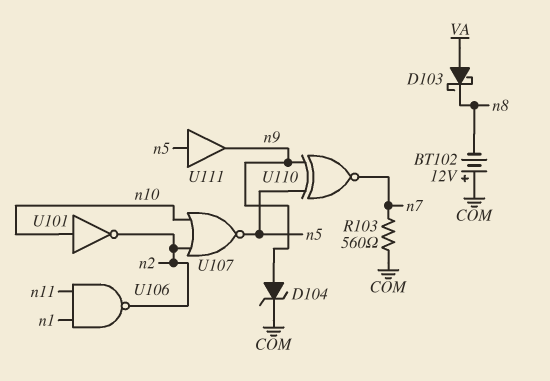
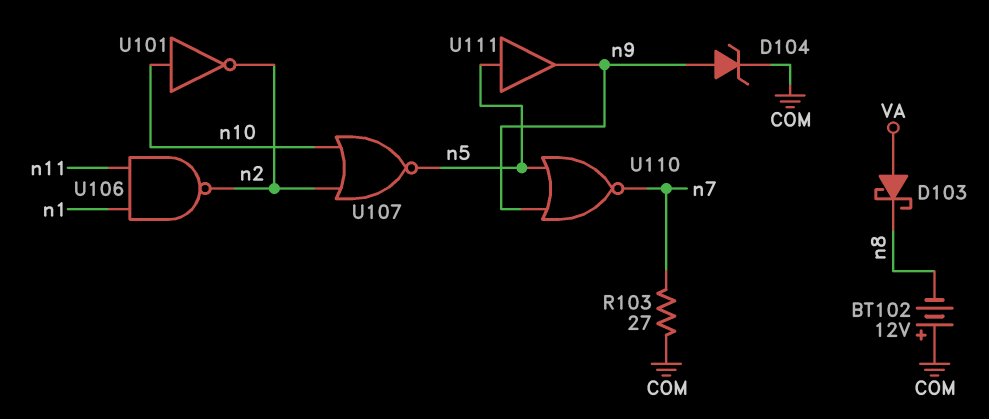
R103: 560 (COM, n7) -> 27 (COM, n7)
U110: XNOR (in n5, in n9, out n7) -> NOR (in n5, in n9, out n7)

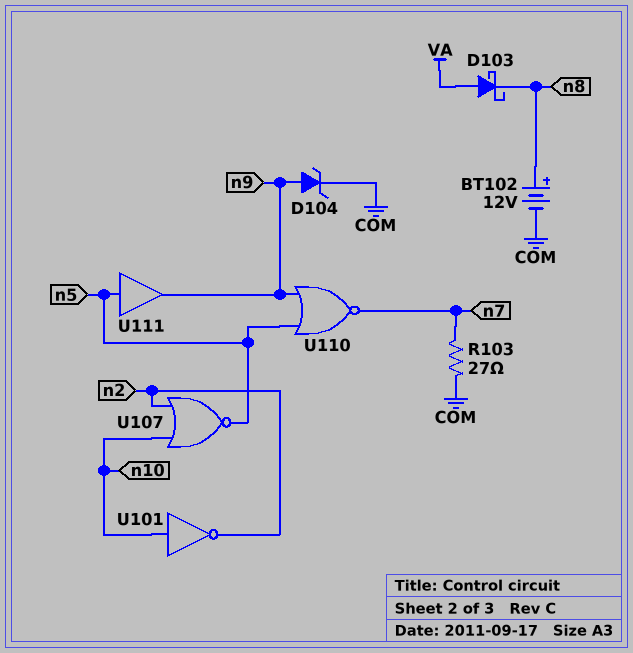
BT102: 12V (plus COM, minus n8) -> 12V (plus n8, minus COM)
U106: NAND (in n1, in n11, out n2) -> none

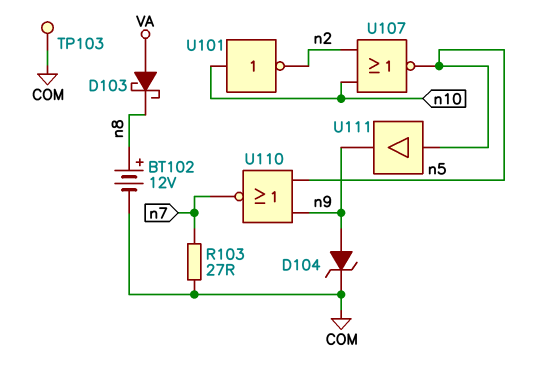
TP103: none -> test point (COM)

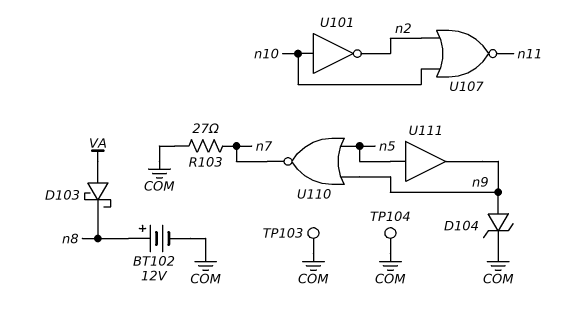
TP104: none -> test point (COM)
U107: NOR (in n2, in n10, out n5) -> NOR (in n2, in n10, out n11)

